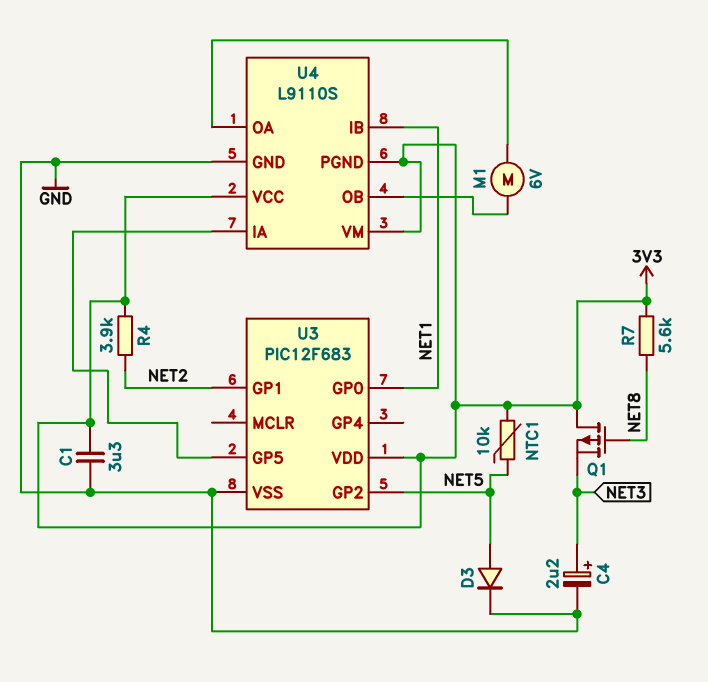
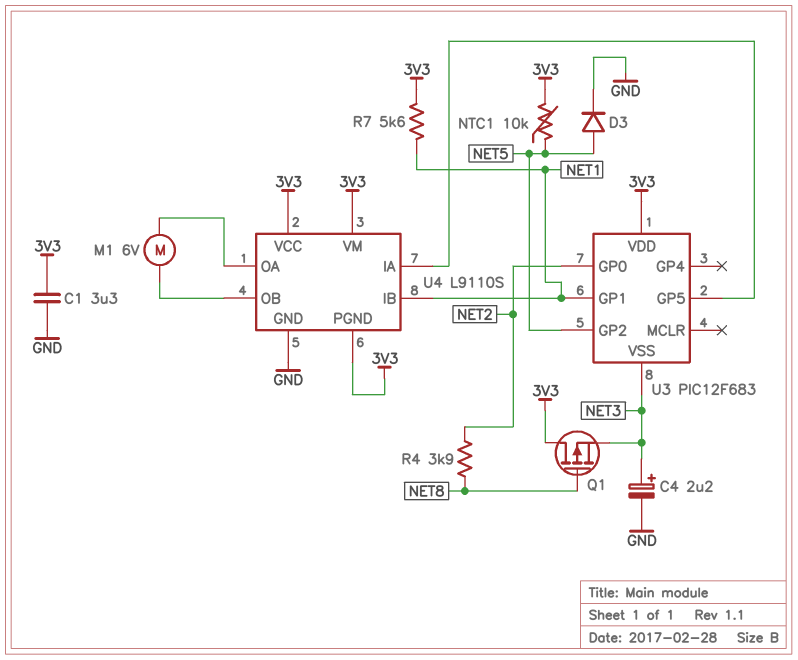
R4: 3.9k (3V3, NET2) -> 3.9k (NET2, NET8)
R7: 5.6k (3V3, NET8) -> 5.6k (3V3, NET1)
U3 pin GP0: NET1 -> NET2
U3 pin GP1: NET2 -> NET1
U3 pin VSS: GND -> NET3

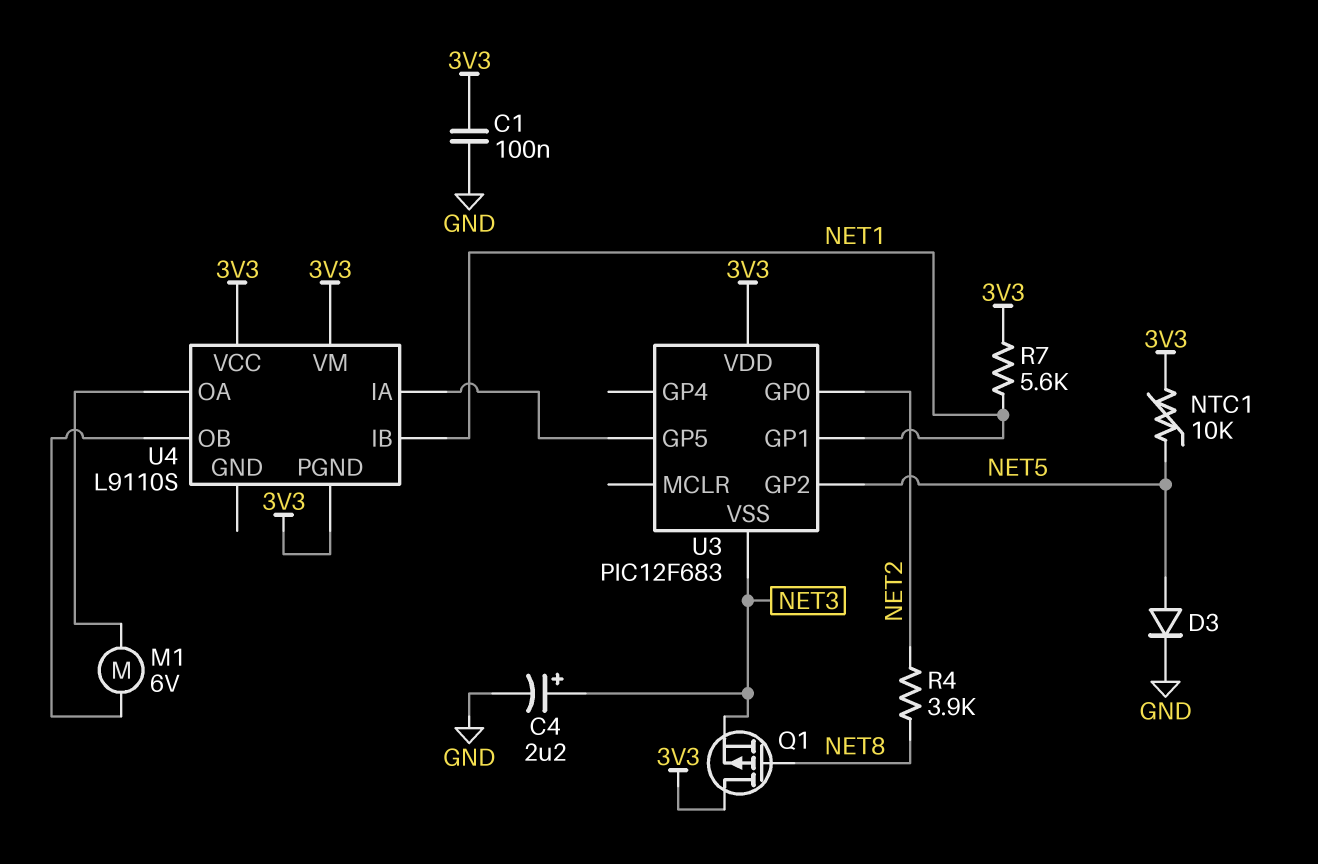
C1: 3.3uF (3V3, GND) -> 100nF (3V3, GND)
U4 pin GND: GND -> none

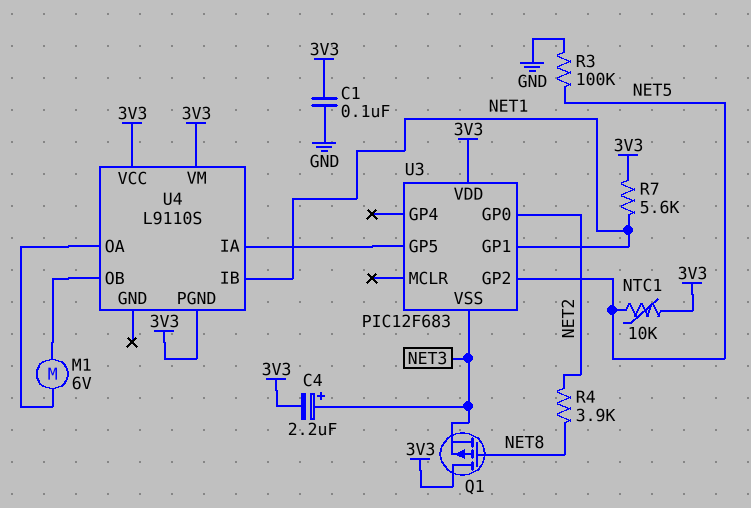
C4: 2.2uF (plus NET3, minus GND) -> 2.2uF (plus NET3, minus 3V3)
D3: diode (A NET5, K GND) -> none
R3: none -> 100k (GND, NET5)

